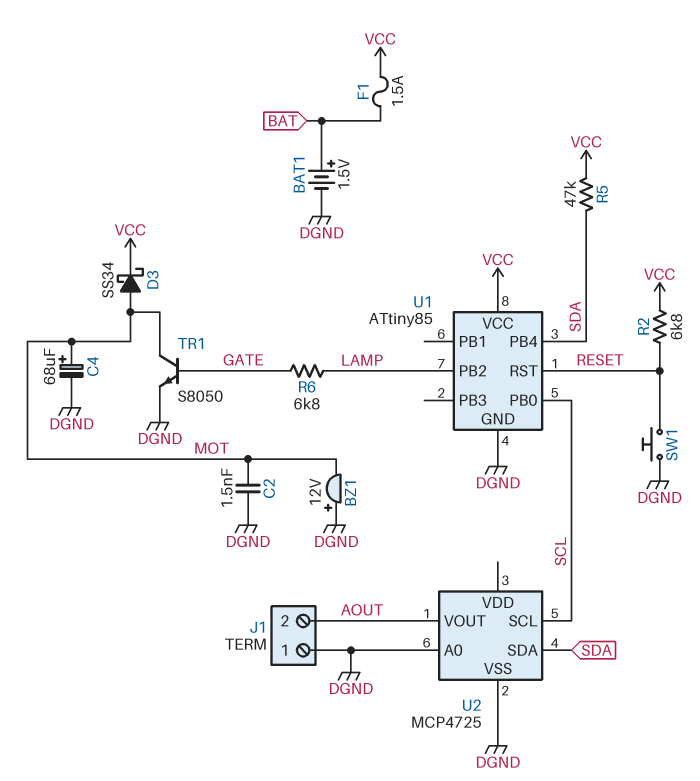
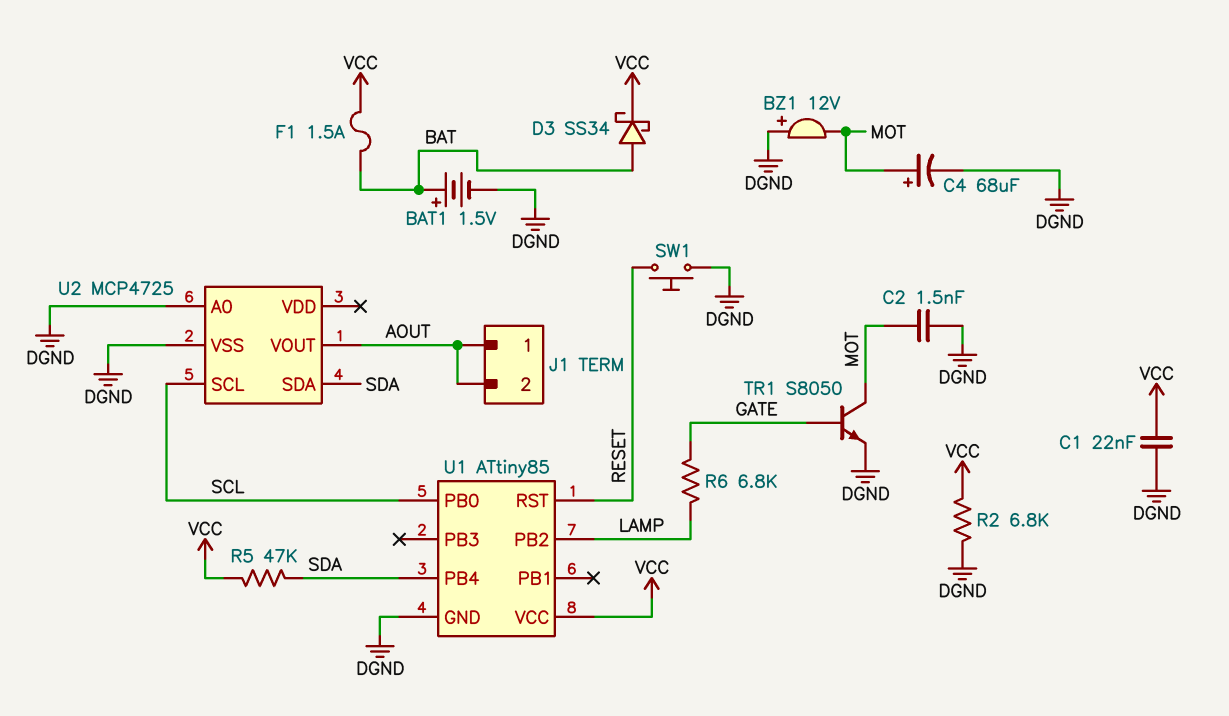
C1: none -> 22nF (DGND, VCC)
D3: schottky SS34 (A MOT, K VCC) -> schottky SS34 (A BAT, K VCC)
J1 pin 1: DGND -> AOUT
R2: 6.8k (RESET, VCC) -> 6.8k (DGND, VCC)

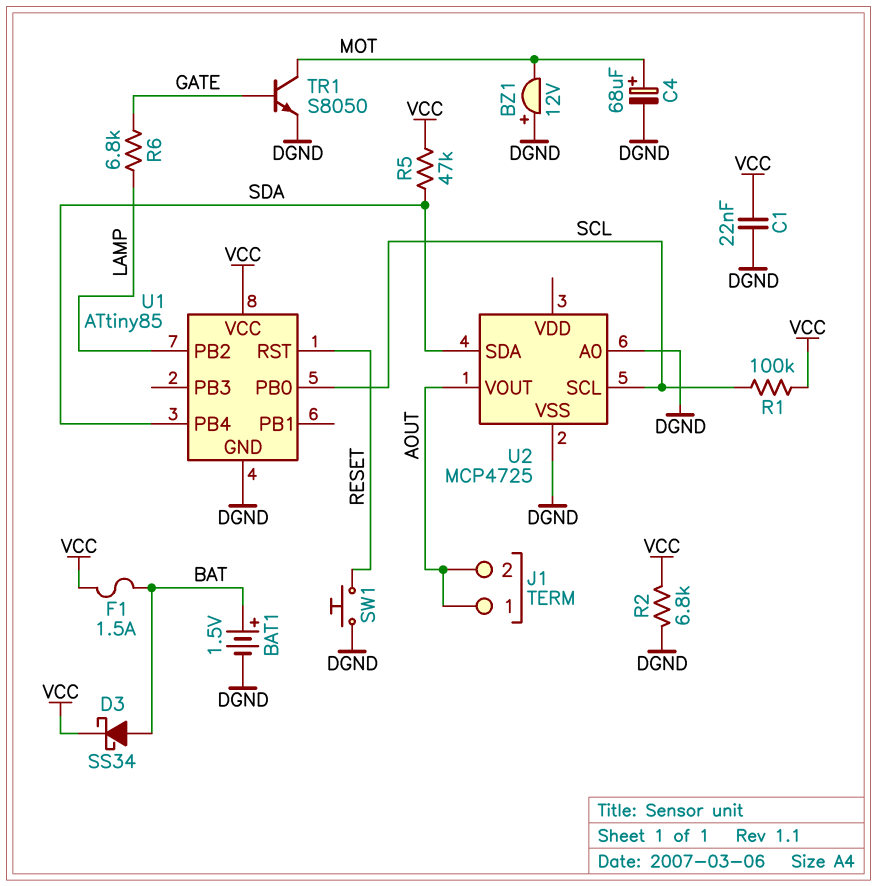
C2: 1.5nF (DGND, MOT) -> none
R1: none -> 100k (SCL, VCC)

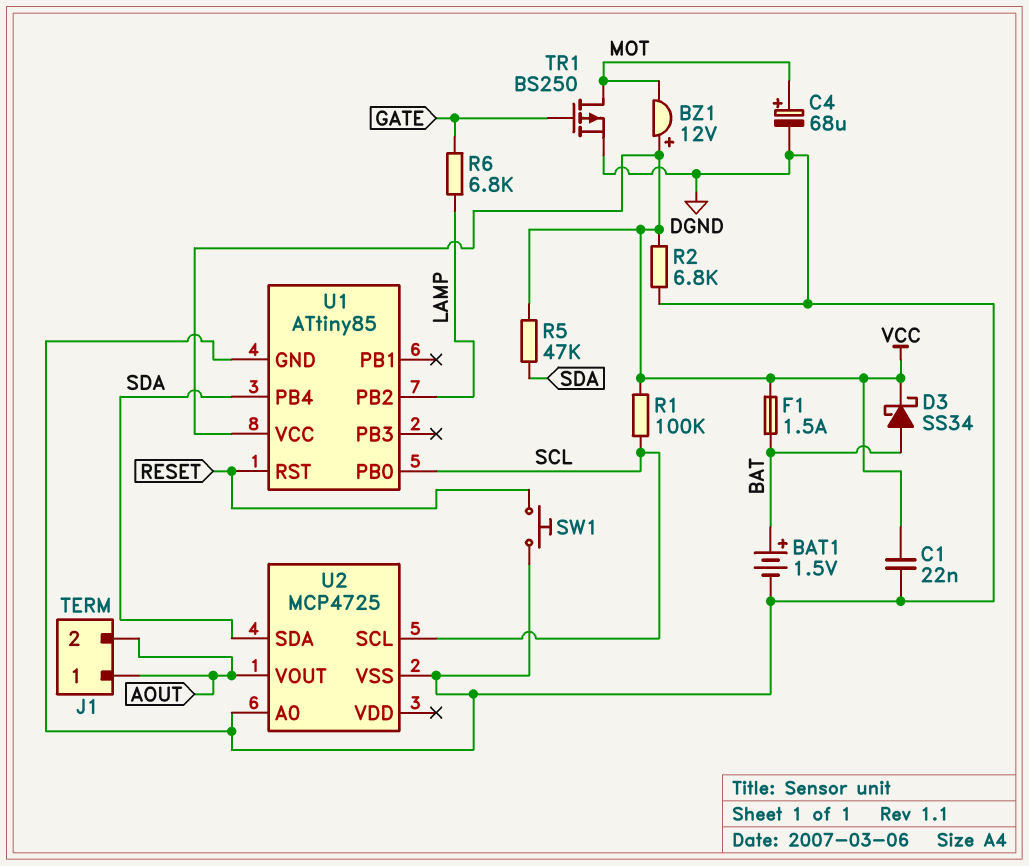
BZ1: buzzer 12V (plus DGND, minus MOT) -> buzzer 12V (plus VCC, minus MOT)
TR1: NPN S8050 (B GATE, C MOT, E DGND) -> PMOS BS250 (G GATE, D MOT, S DGND)

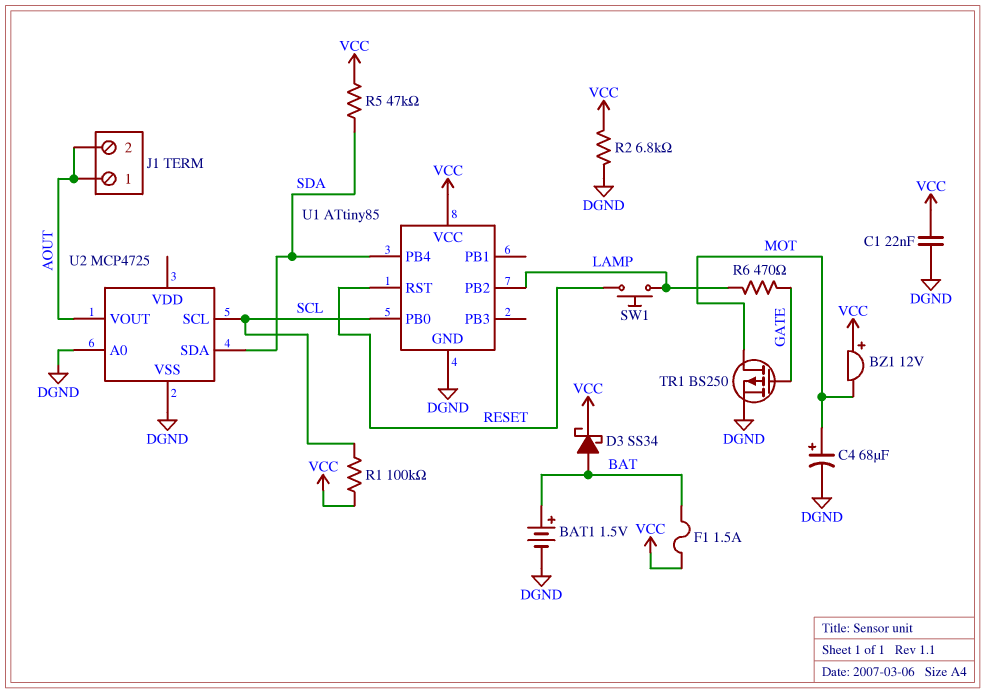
R6: 6.8k (GATE, LAMP) -> 470 (GATE, LAMP)
SW1: button (DGND, RESET) -> button (LAMP, RESET)

